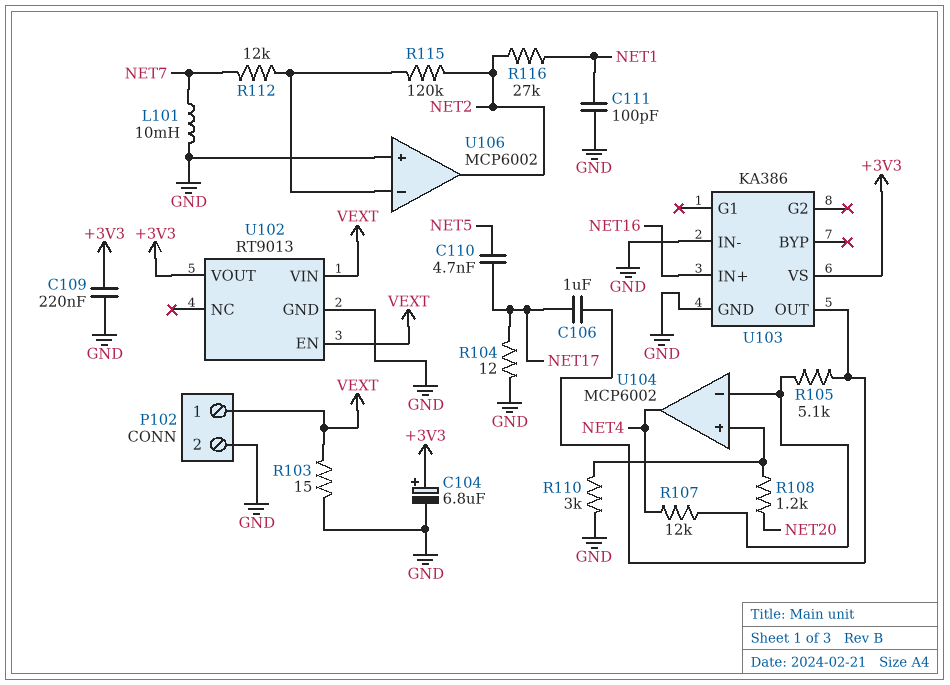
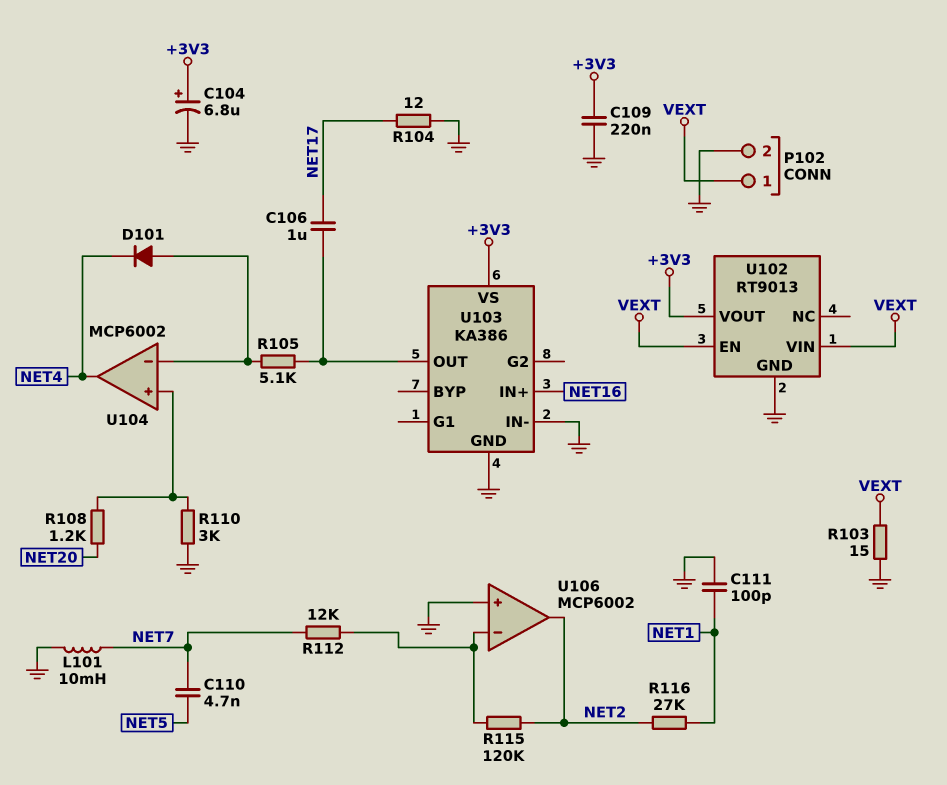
C110: 4.7nF (NET5, NET17) -> 4.7nF (NET5, NET7)
D101: none -> diode (A U104/in-, K NET4)
R107: 12k (NET4, U104/in-) -> none

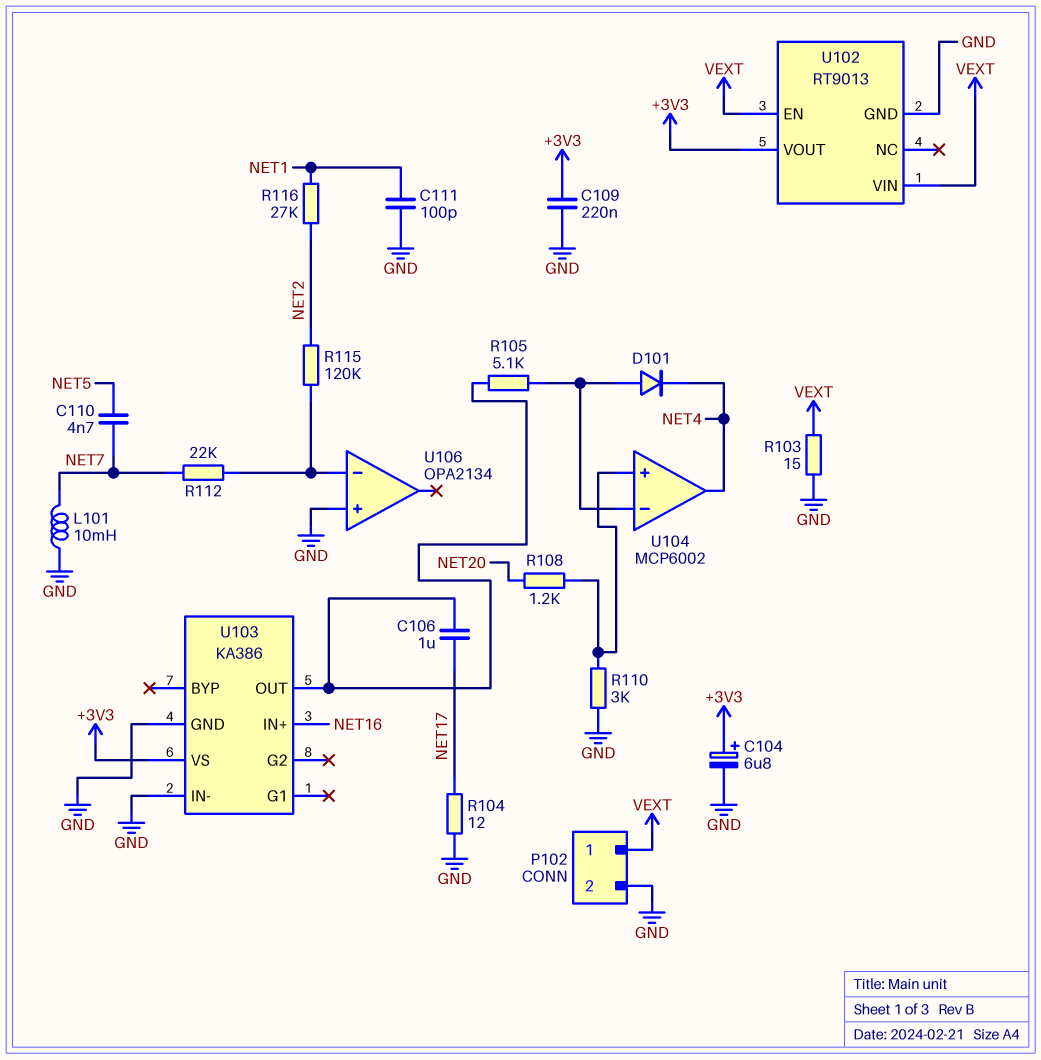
R112: 12k (NET7, U106/in-) -> 22k (NET7, U106/in-)
U106: MCP6002 -> OPA2134
U106 pin out: NET2 -> none

